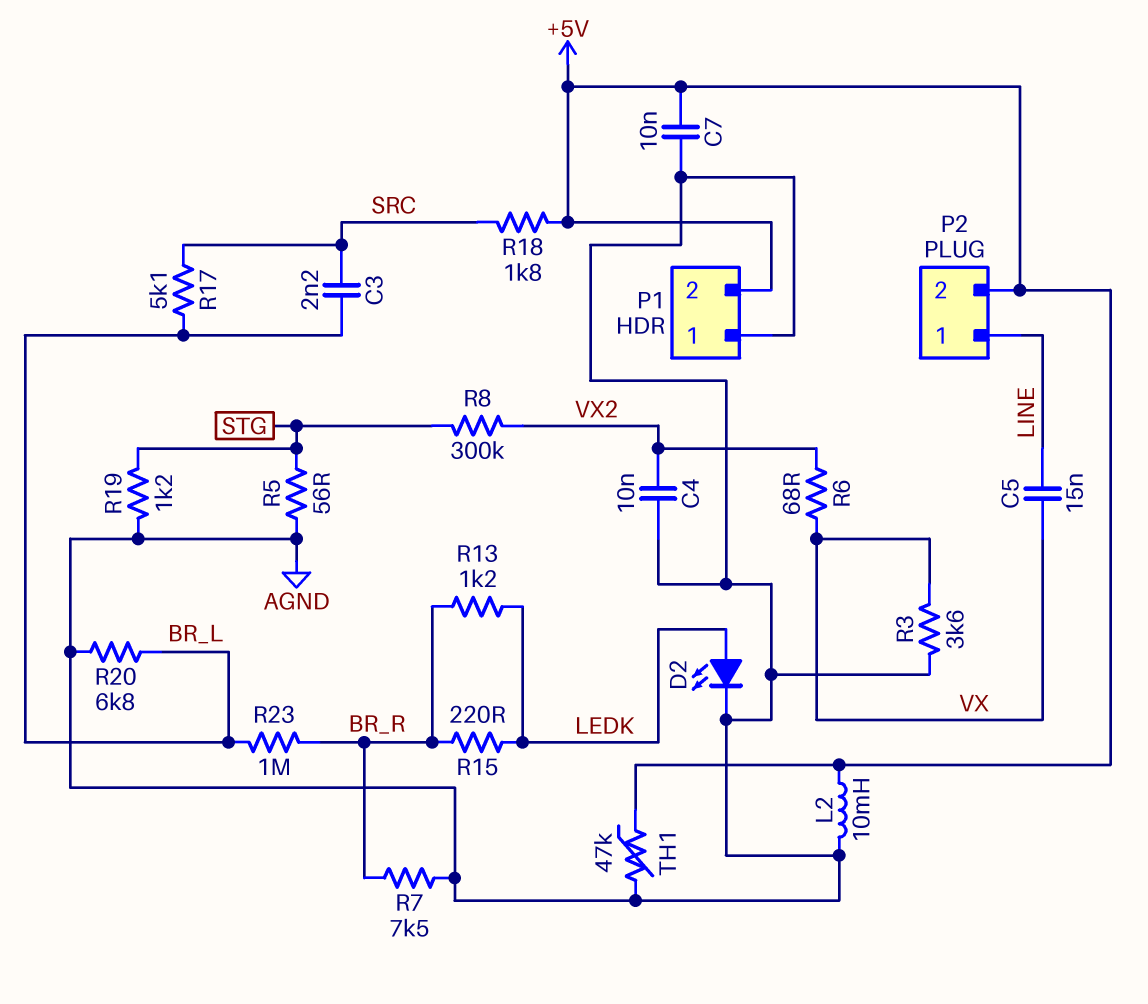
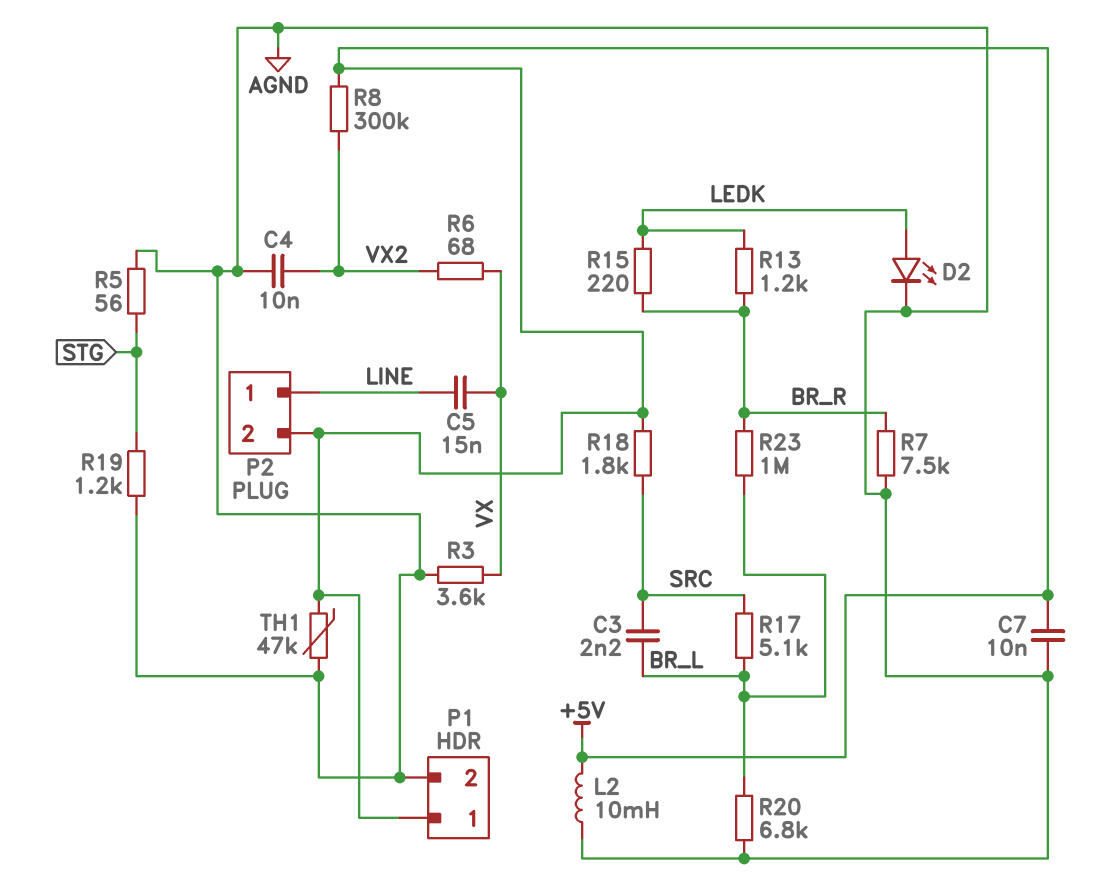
P1 pin 1: AGND -> +5V
P1 pin 2: +5V -> AGND
R8: 300k (STG, VX2) -> 300k (+5V, VX2)

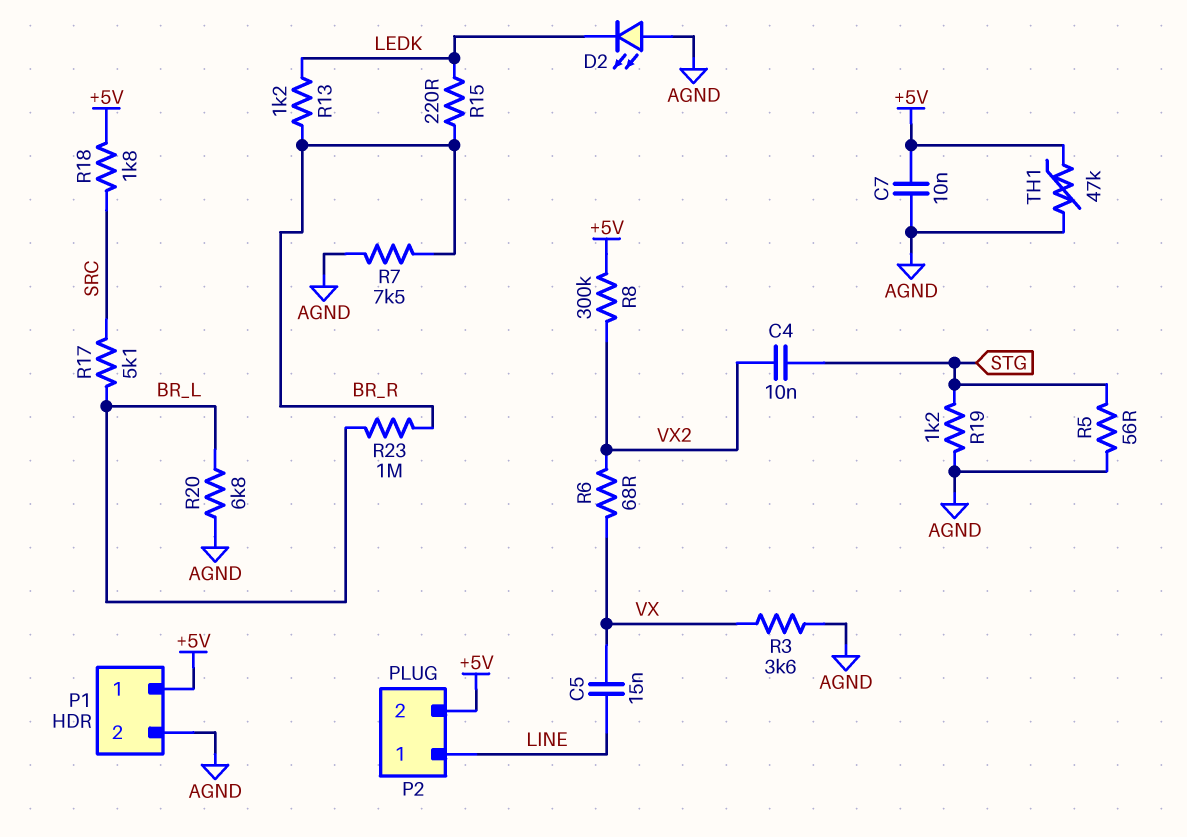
C3: 2.2nF (BR_L, SRC) -> none
C4: 10nF (AGND, VX2) -> 10nF (STG, VX2)
D2: LED (A LEDK, K AGND) -> LED (A AGND, K LEDK)
L2: 10mH (+5V, AGND) -> none

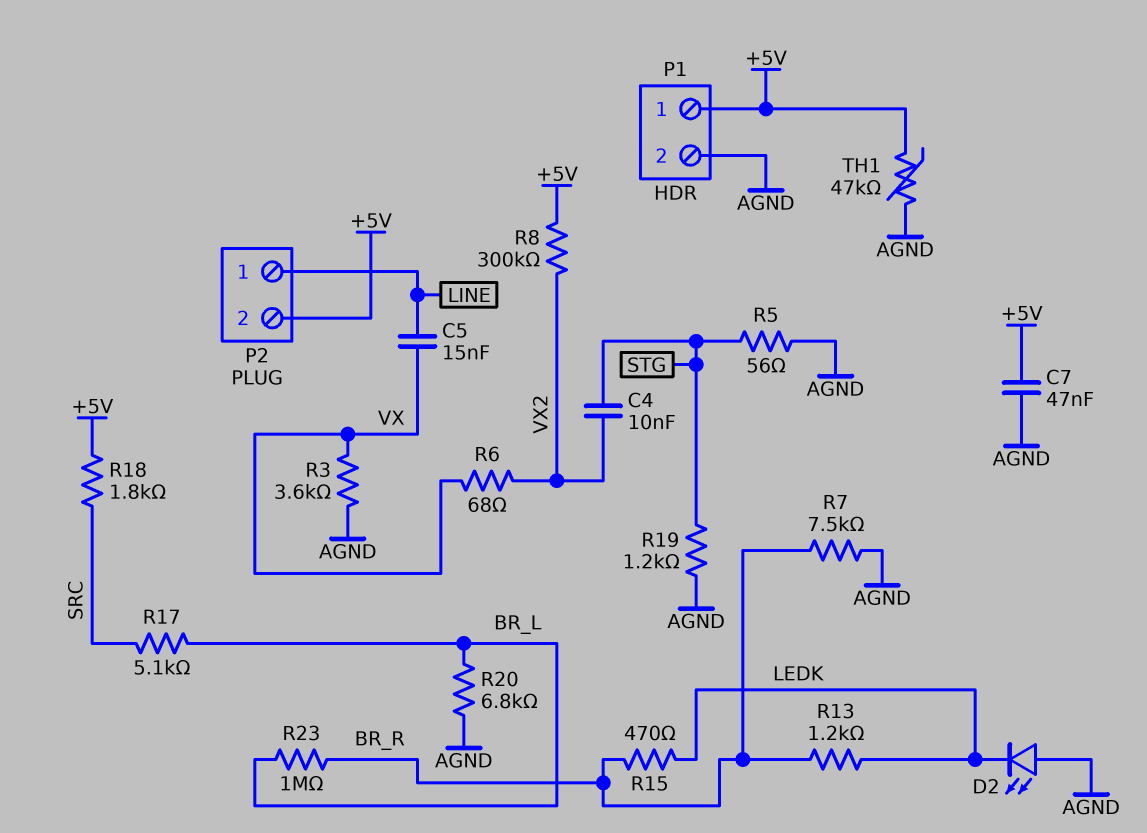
C7: 10nF (+5V, AGND) -> 47nF (+5V, AGND)
R15: 220 (BR_R, LEDK) -> 470 (BR_R, LEDK)

